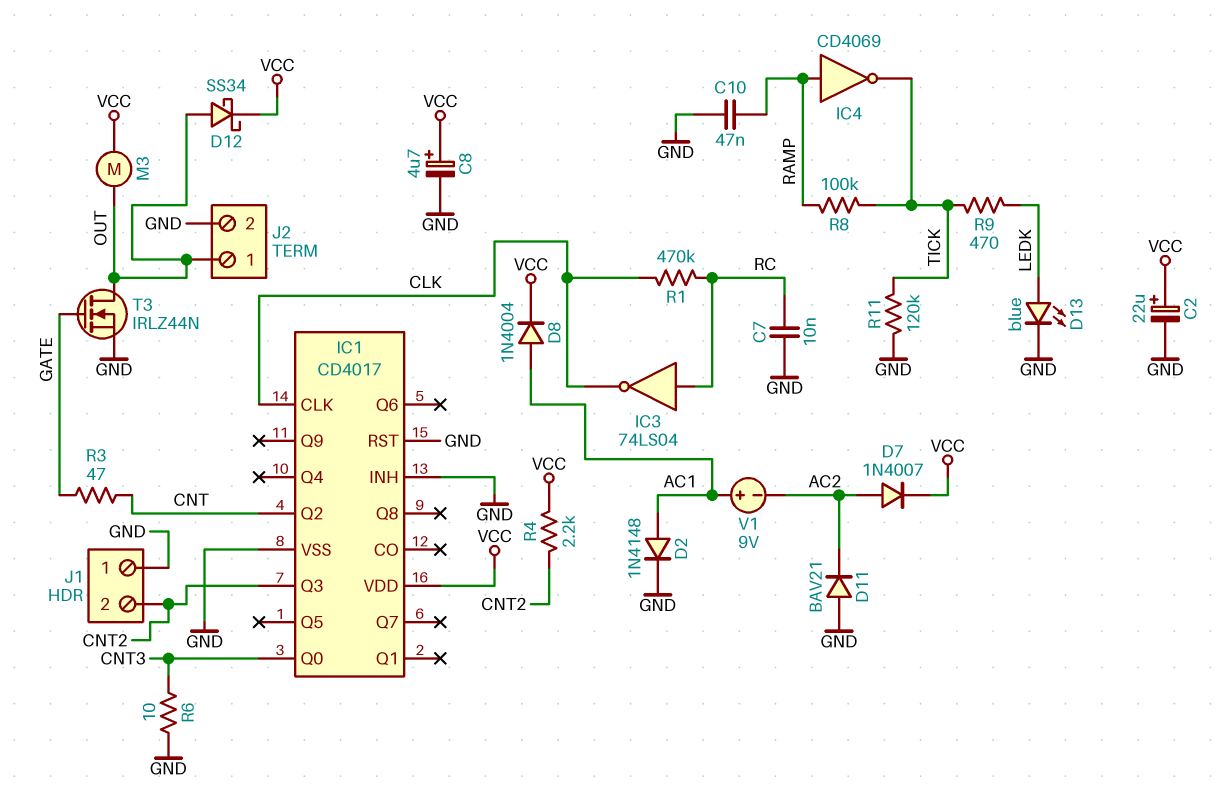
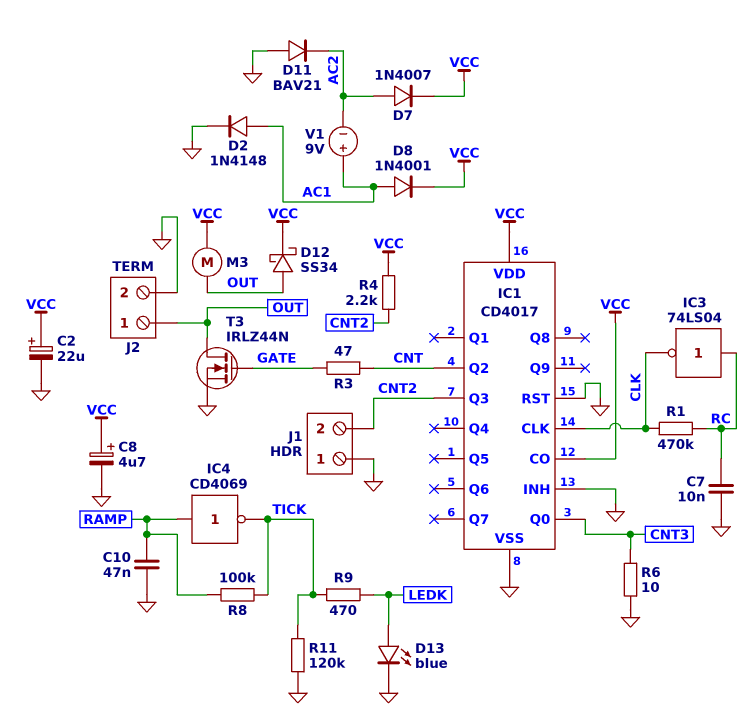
D8: diode 1N4004 (A AC1, K VCC) -> diode 1N4001 (A AC1, K VCC)
IC1 pin CO: none -> VCC

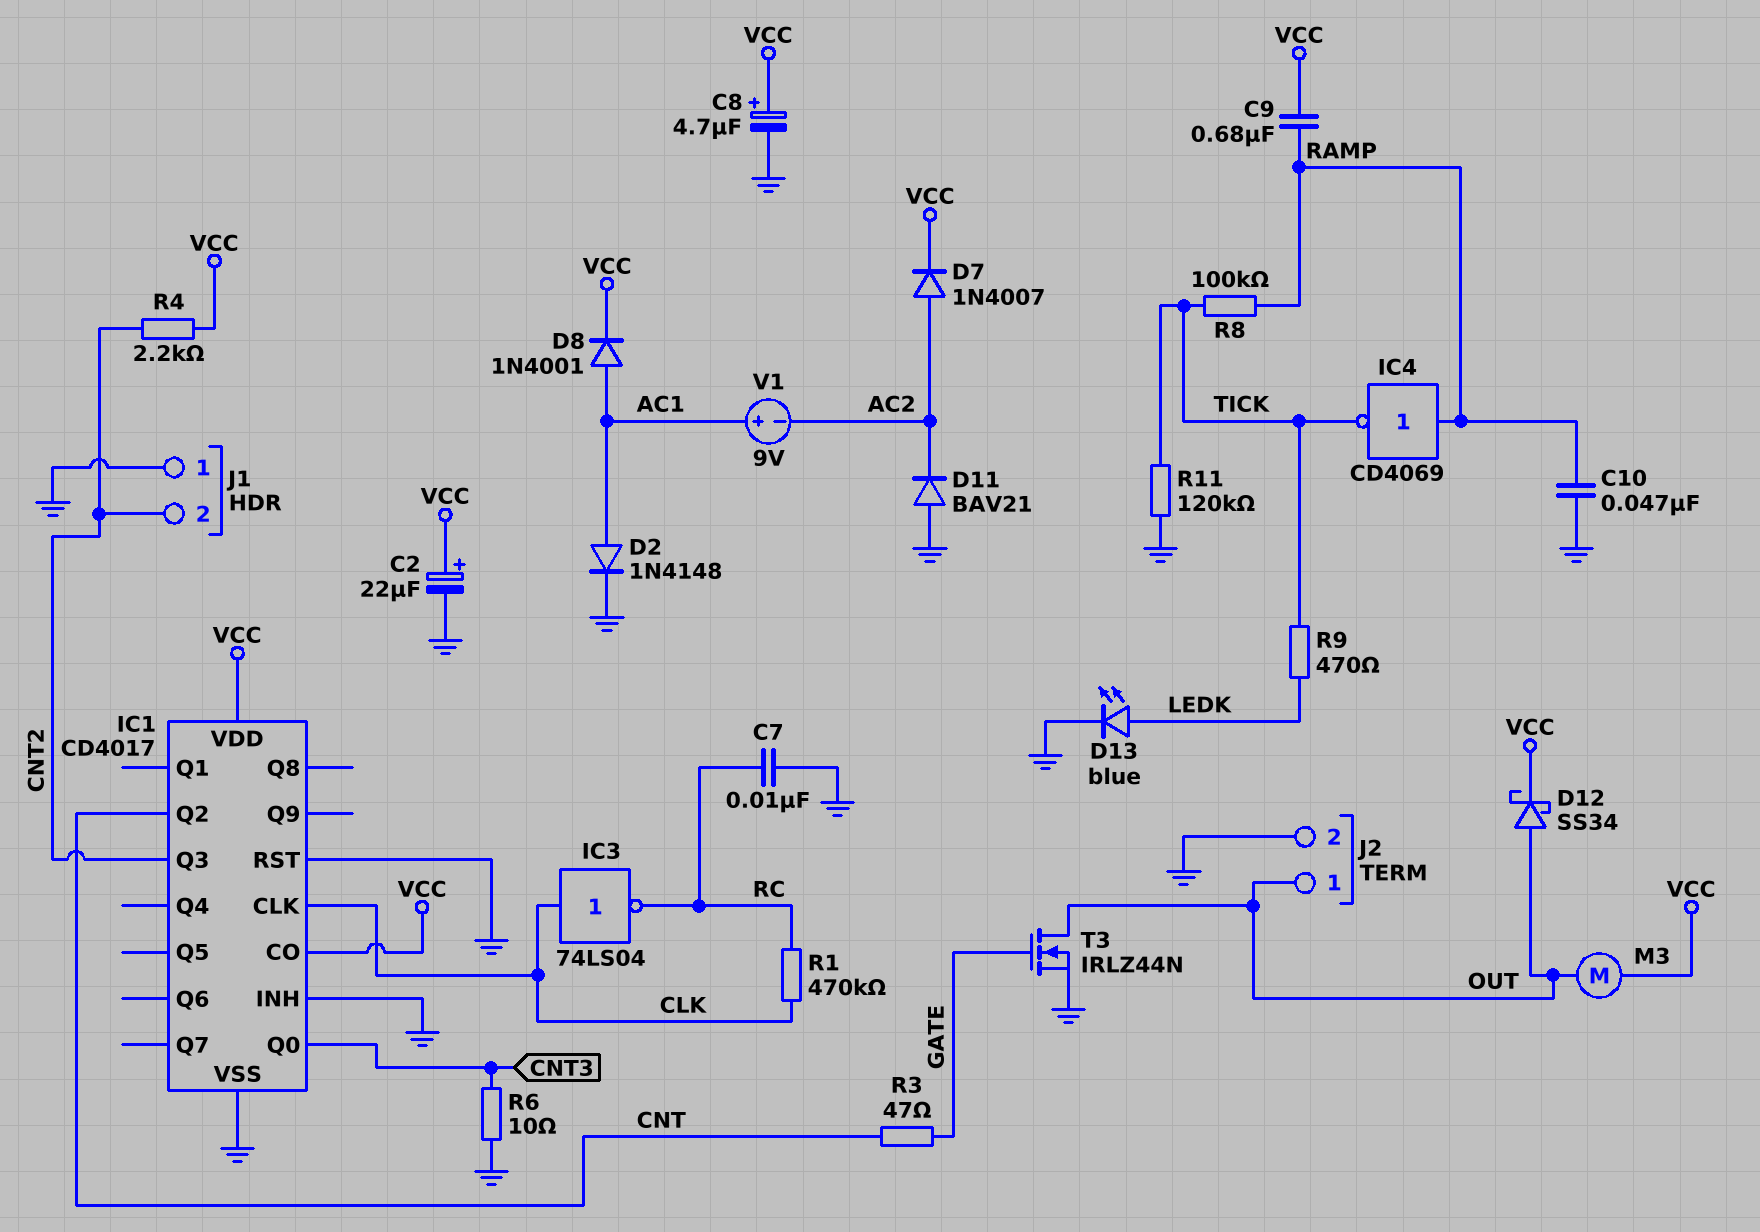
C9: none -> 680nF (RAMP, VCC)
IC3: NOT 74LS04 (in RC, out CLK) -> NOT 74LS04 (in CLK, out RC)

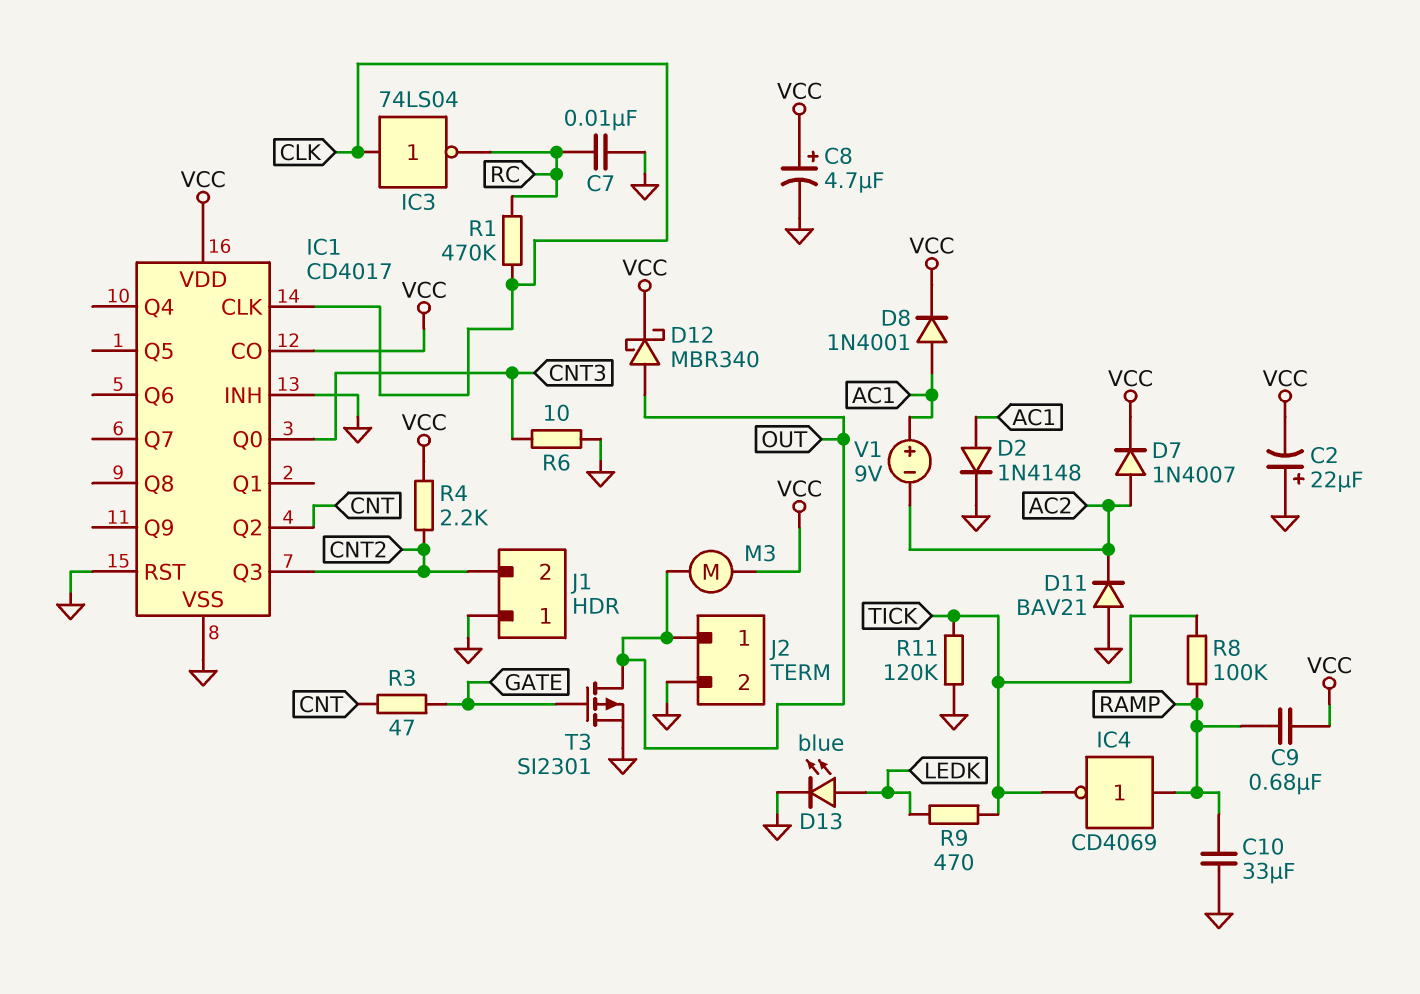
C2: 22uF (plus VCC, minus GND) -> 22uF (plus GND, minus VCC)
C10: 47nF (GND, RAMP) -> 33uF (GND, RAMP)
D12: schottky SS34 (A OUT, K VCC) -> schottky MBR340 (A OUT, K VCC)
T3: NMOS IRLZ44N (G GATE, D OUT, S GND) -> PMOS SI2301 (G GATE, D OUT, S GND)

